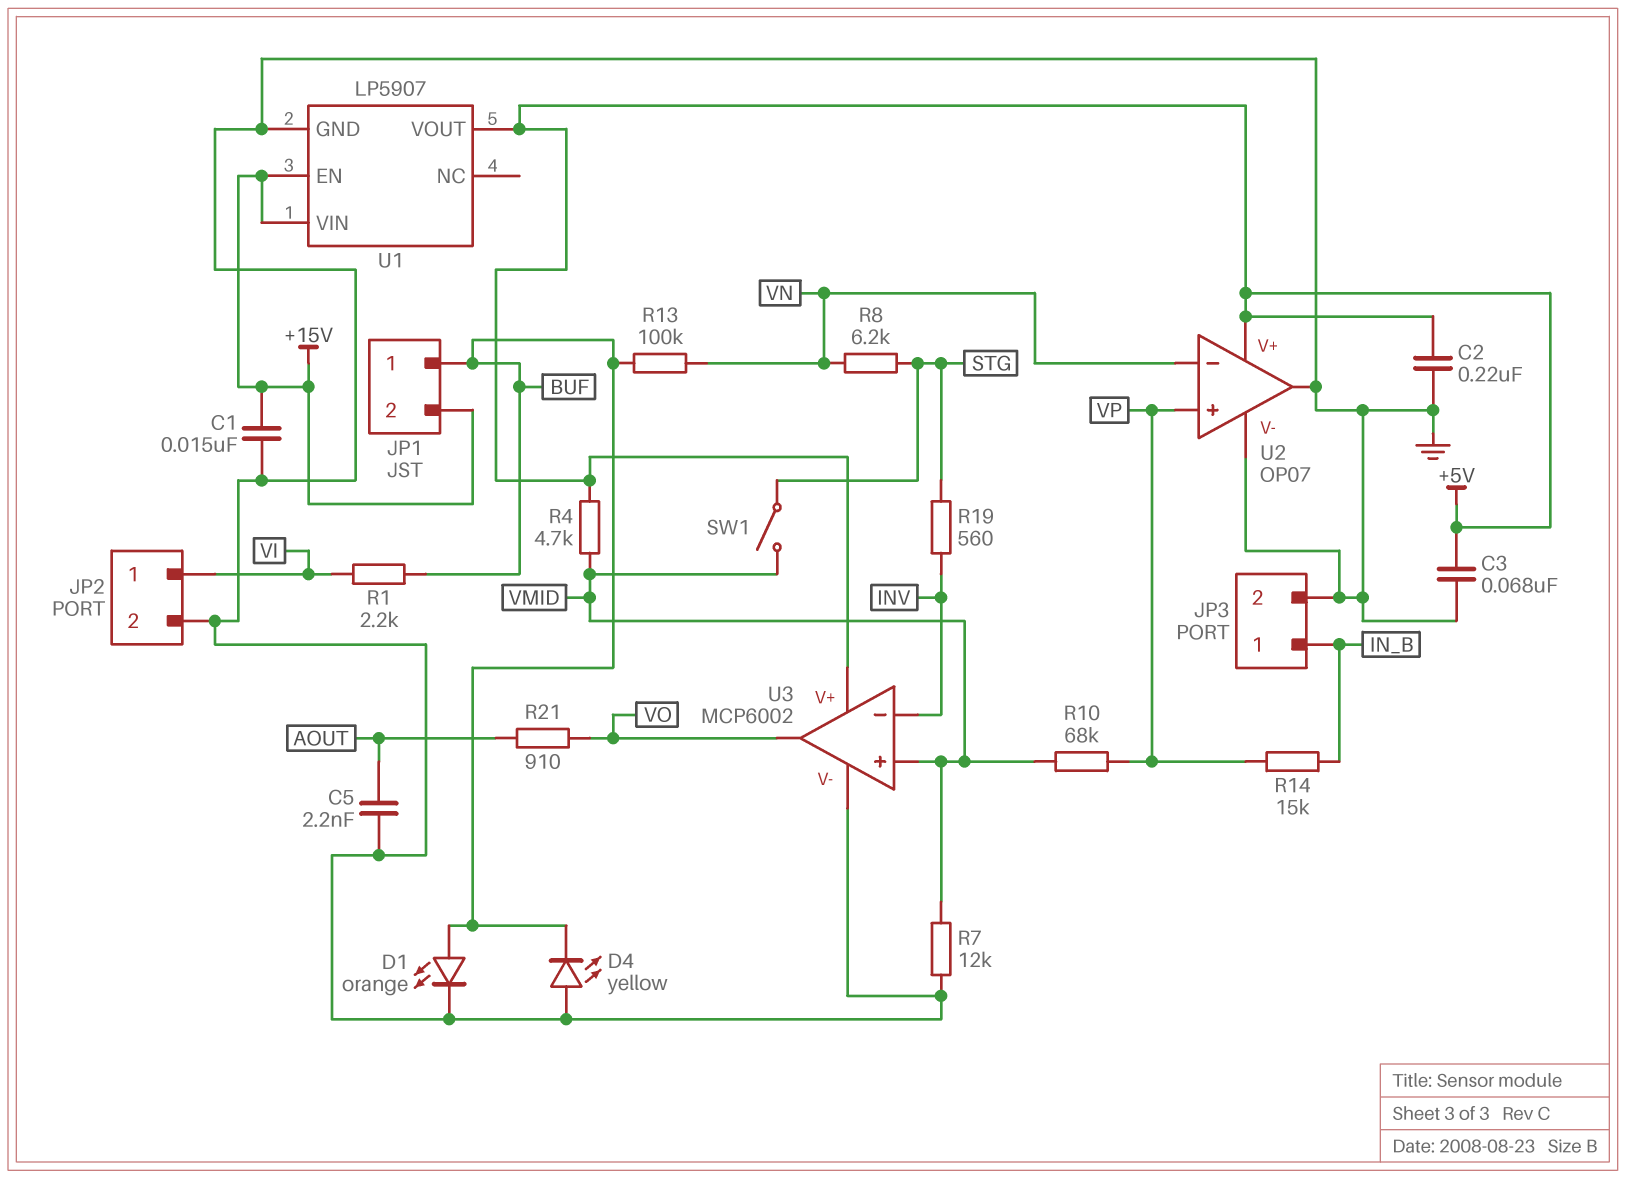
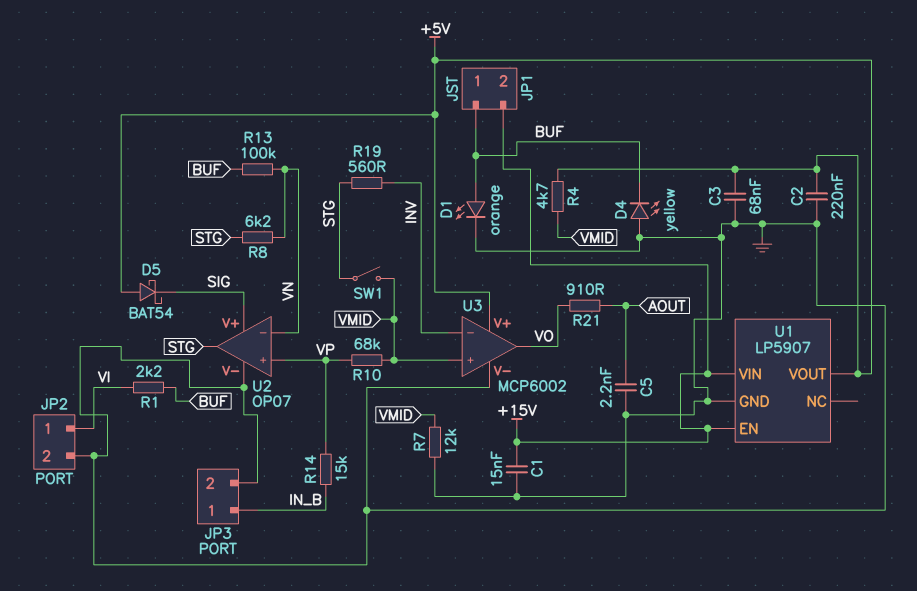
D5: none -> schottky BAT54 (A +5V, K SIG)
U2 pin V+: +5V -> SIG
U2 pin out: GND -> STG

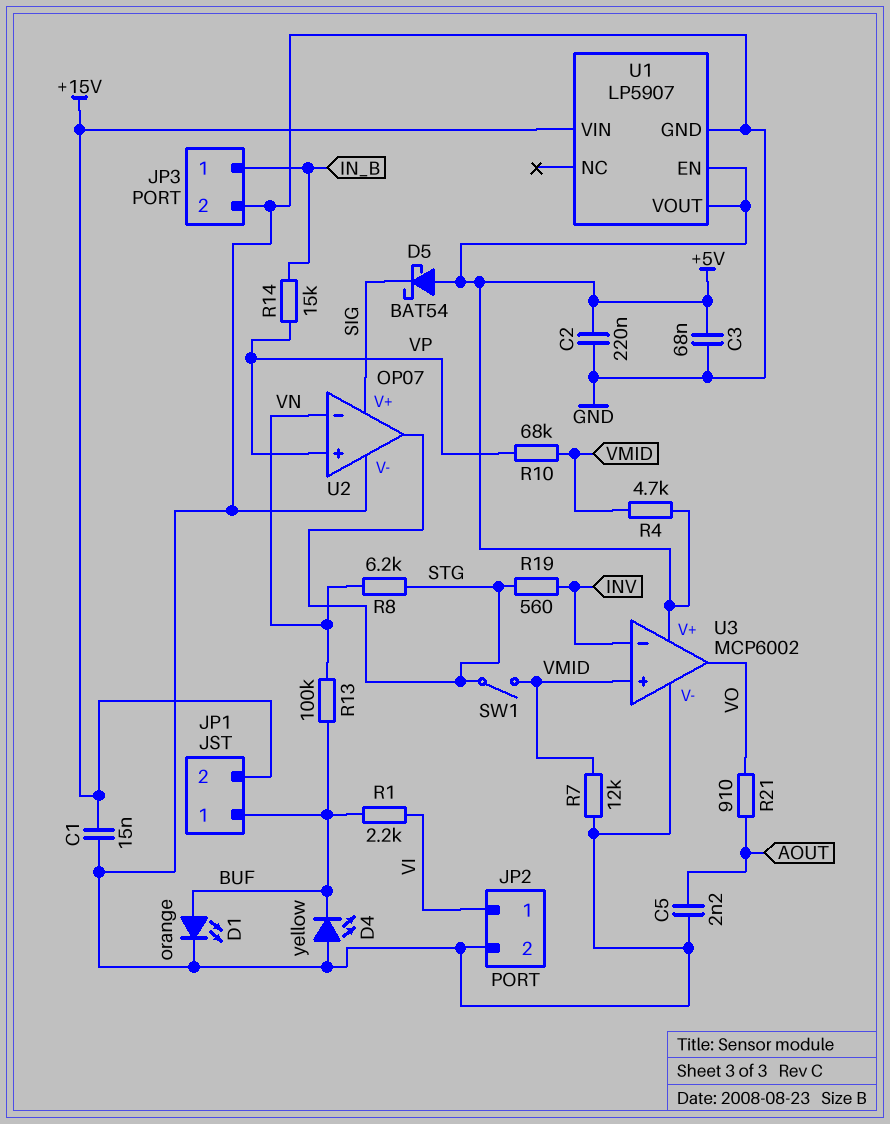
U1 pin EN: +15V -> +5V

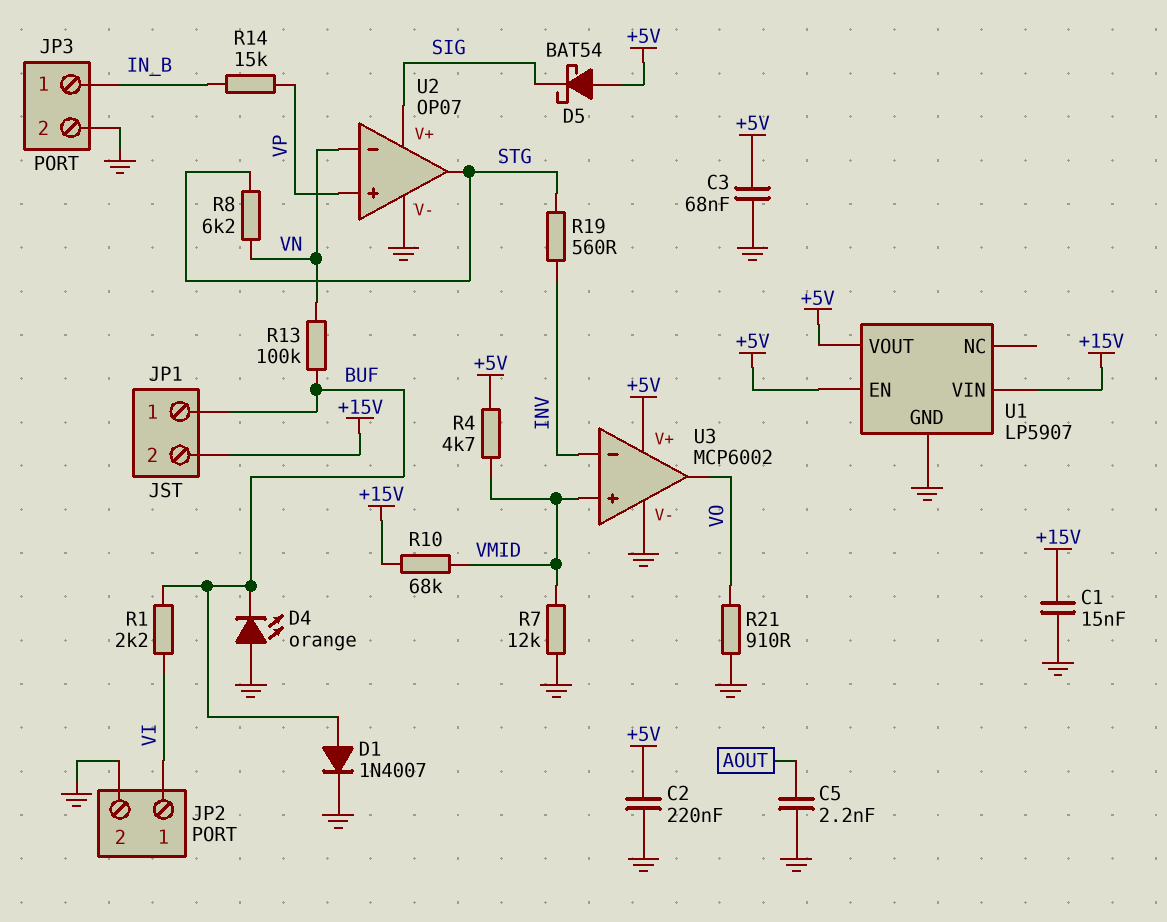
D1: LED orange (A BUF, K GND) -> diode 1N4007 (A BUF, K GND)
D4: LED yellow (A GND, K BUF) -> LED orange (A GND, K BUF)
R10: 68k (VMID, VP) -> 68k (+15V, VMID)
R21: 910 (AOUT, VO) -> 910 (GND, VO)
SW1: switch (STG, VMID) -> none

